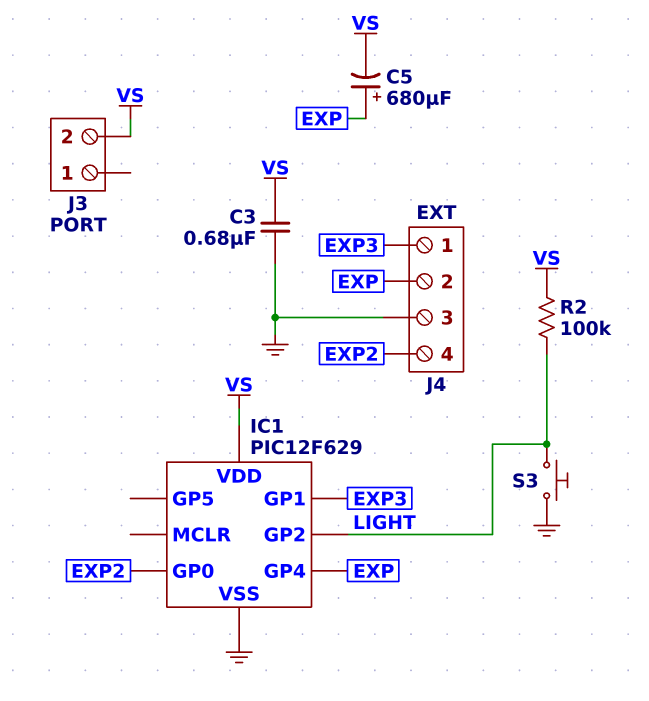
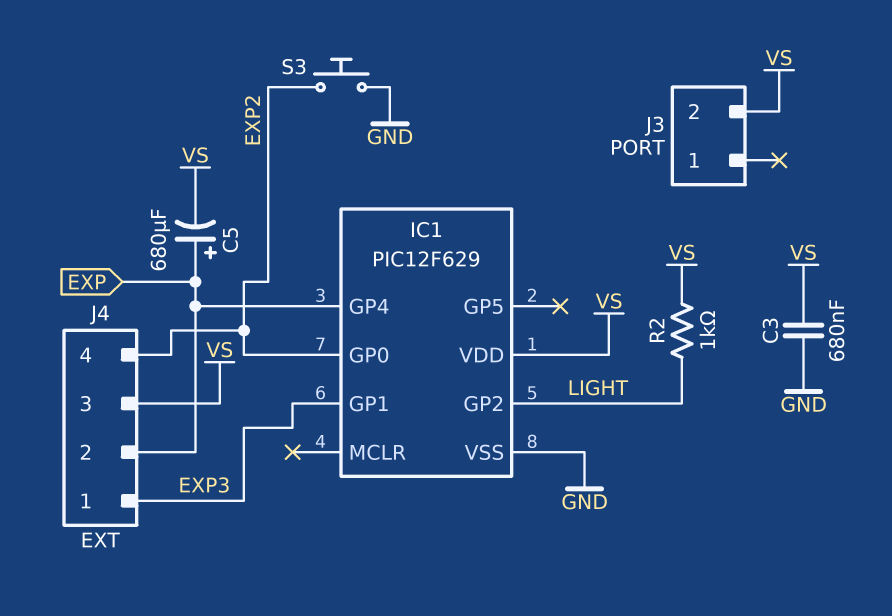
J4 pin 3: GND -> VS
R2: 100k (LIGHT, VS) -> 1k (LIGHT, VS)
S3: button (GND, LIGHT) -> button (EXP2, GND)

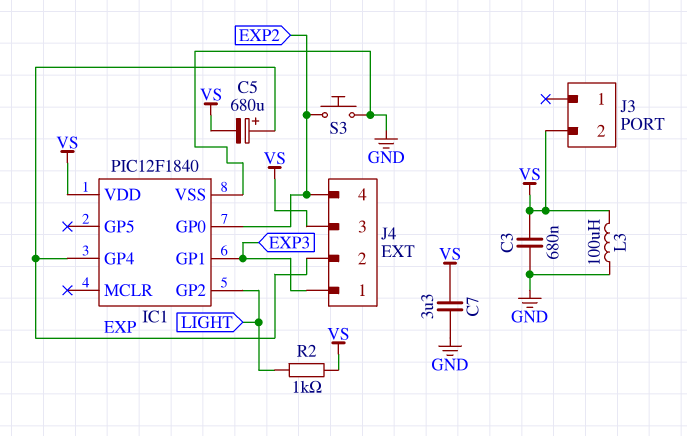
C7: none -> 3.3uF (GND, VS)
IC1: PIC12F629 -> PIC12F1840
L3: none -> 100uH (GND, VS)

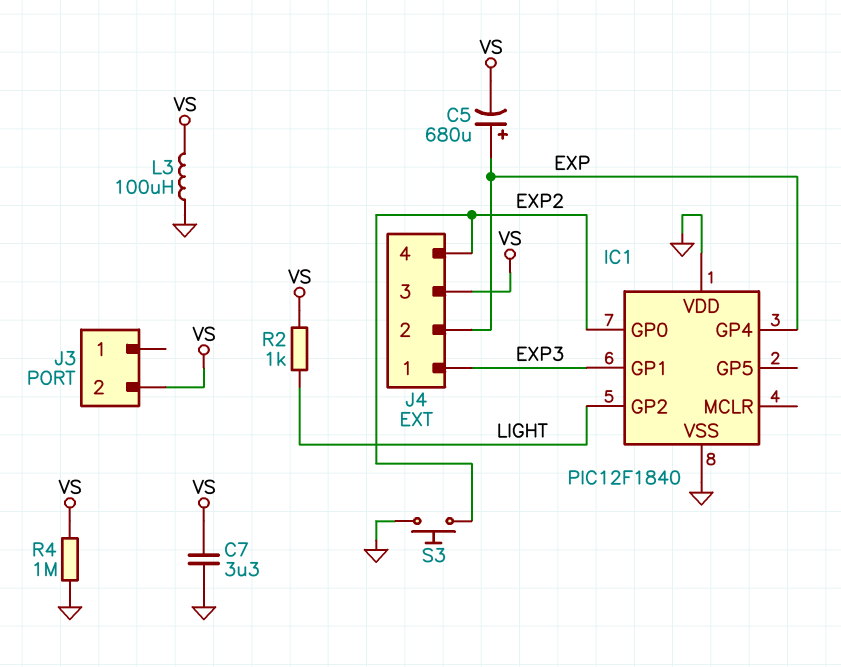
C3: 680nF (GND, VS) -> none
IC1 pin VDD: VS -> GND
R4: none -> 1M (GND, VS)

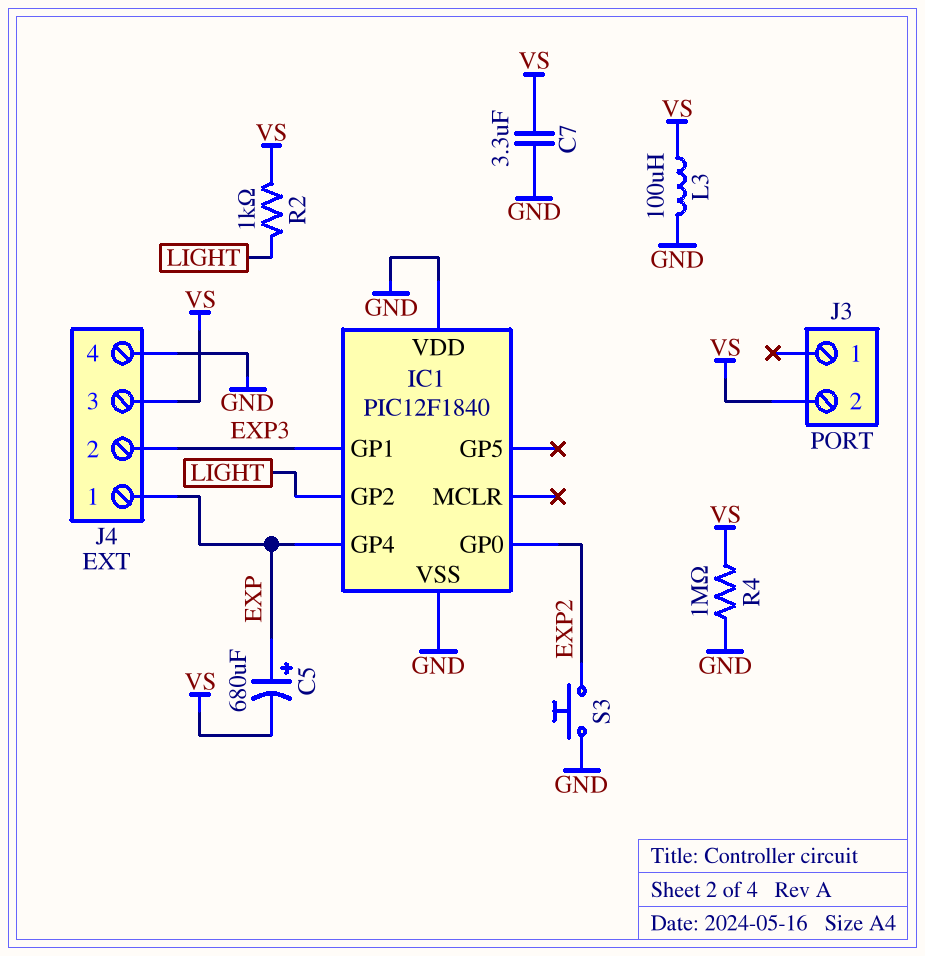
J4 pin 1: EXP3 -> EXP
J4 pin 2: EXP -> EXP3
J4 pin 4: EXP2 -> GND

